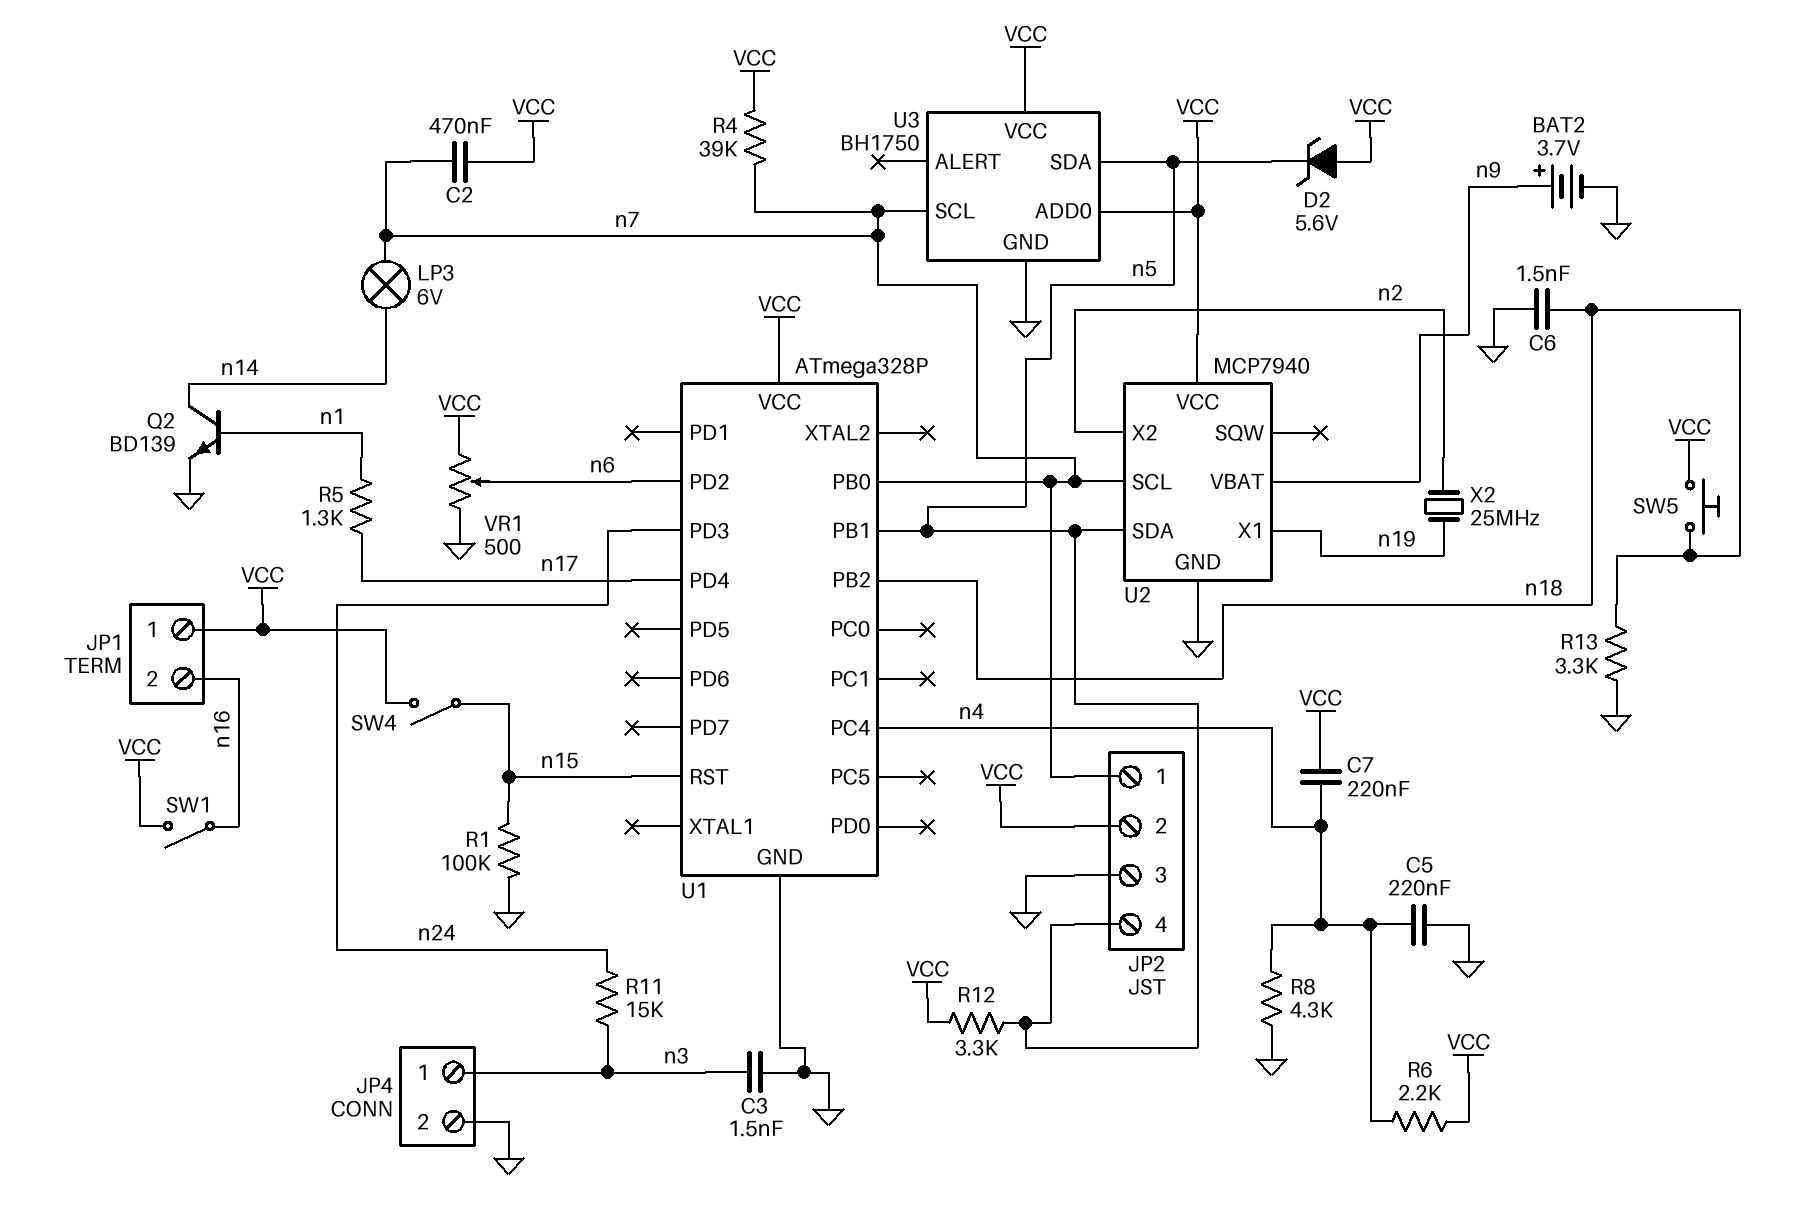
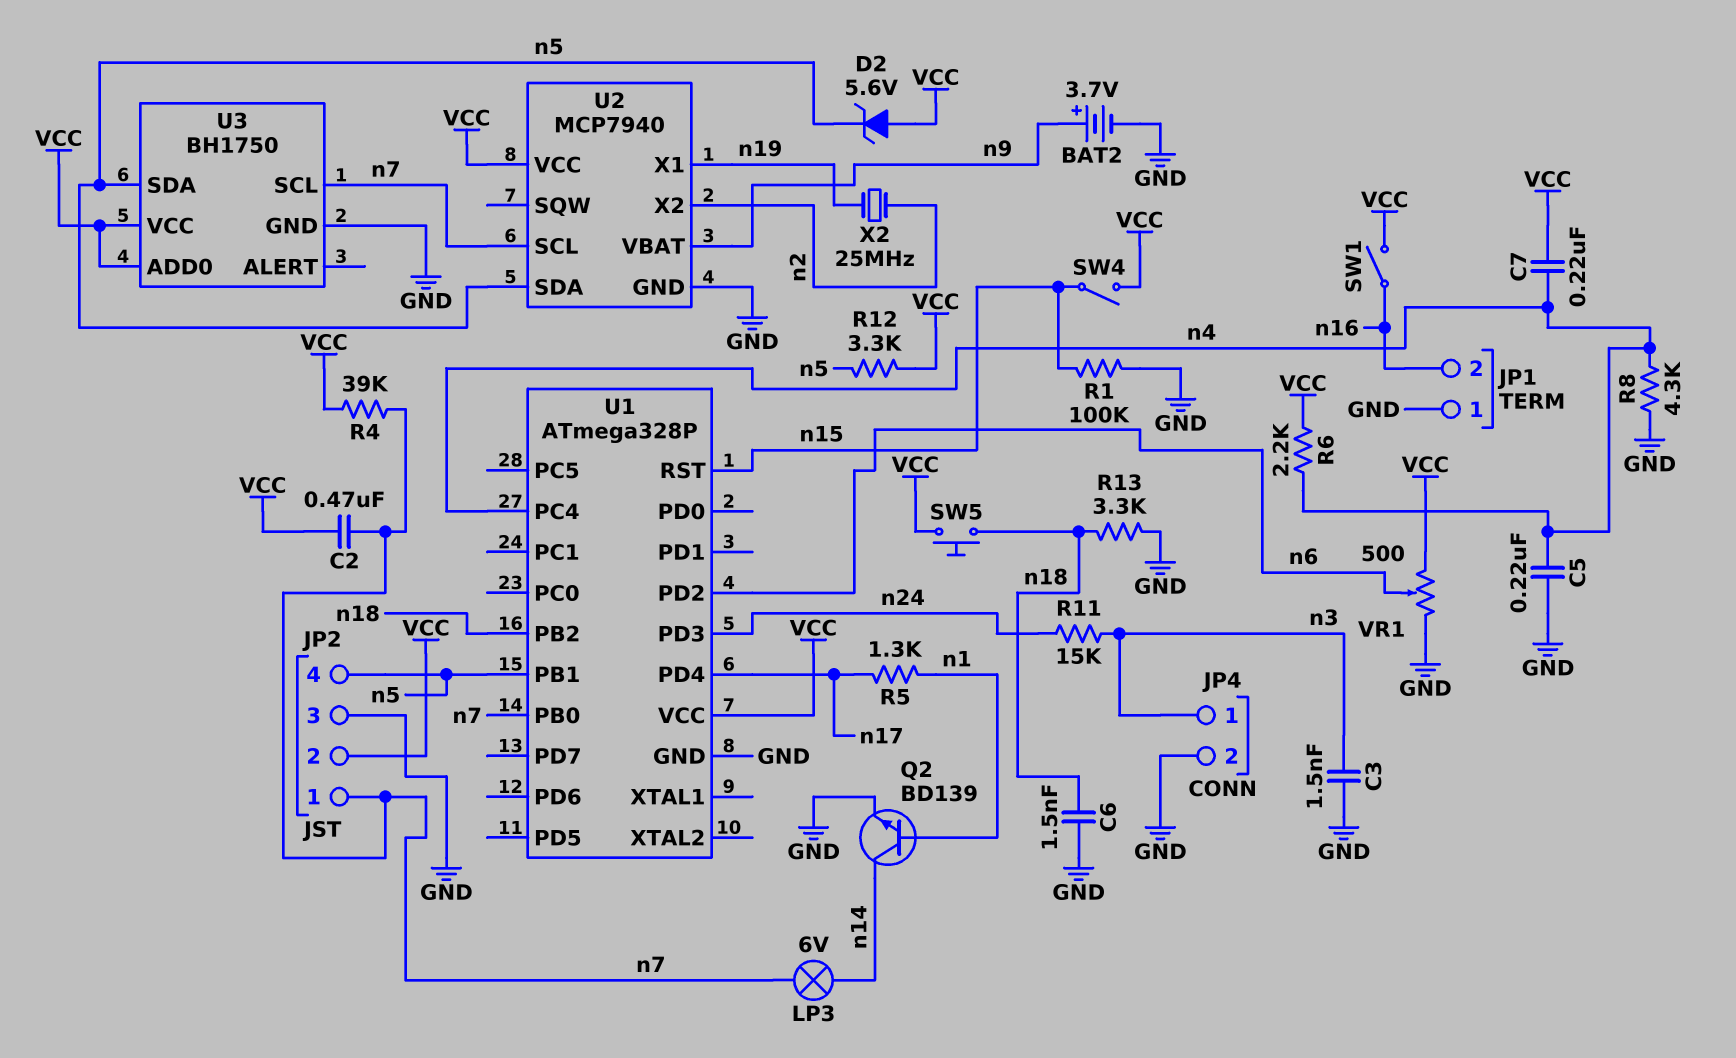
JP1 pin 1: VCC -> GND

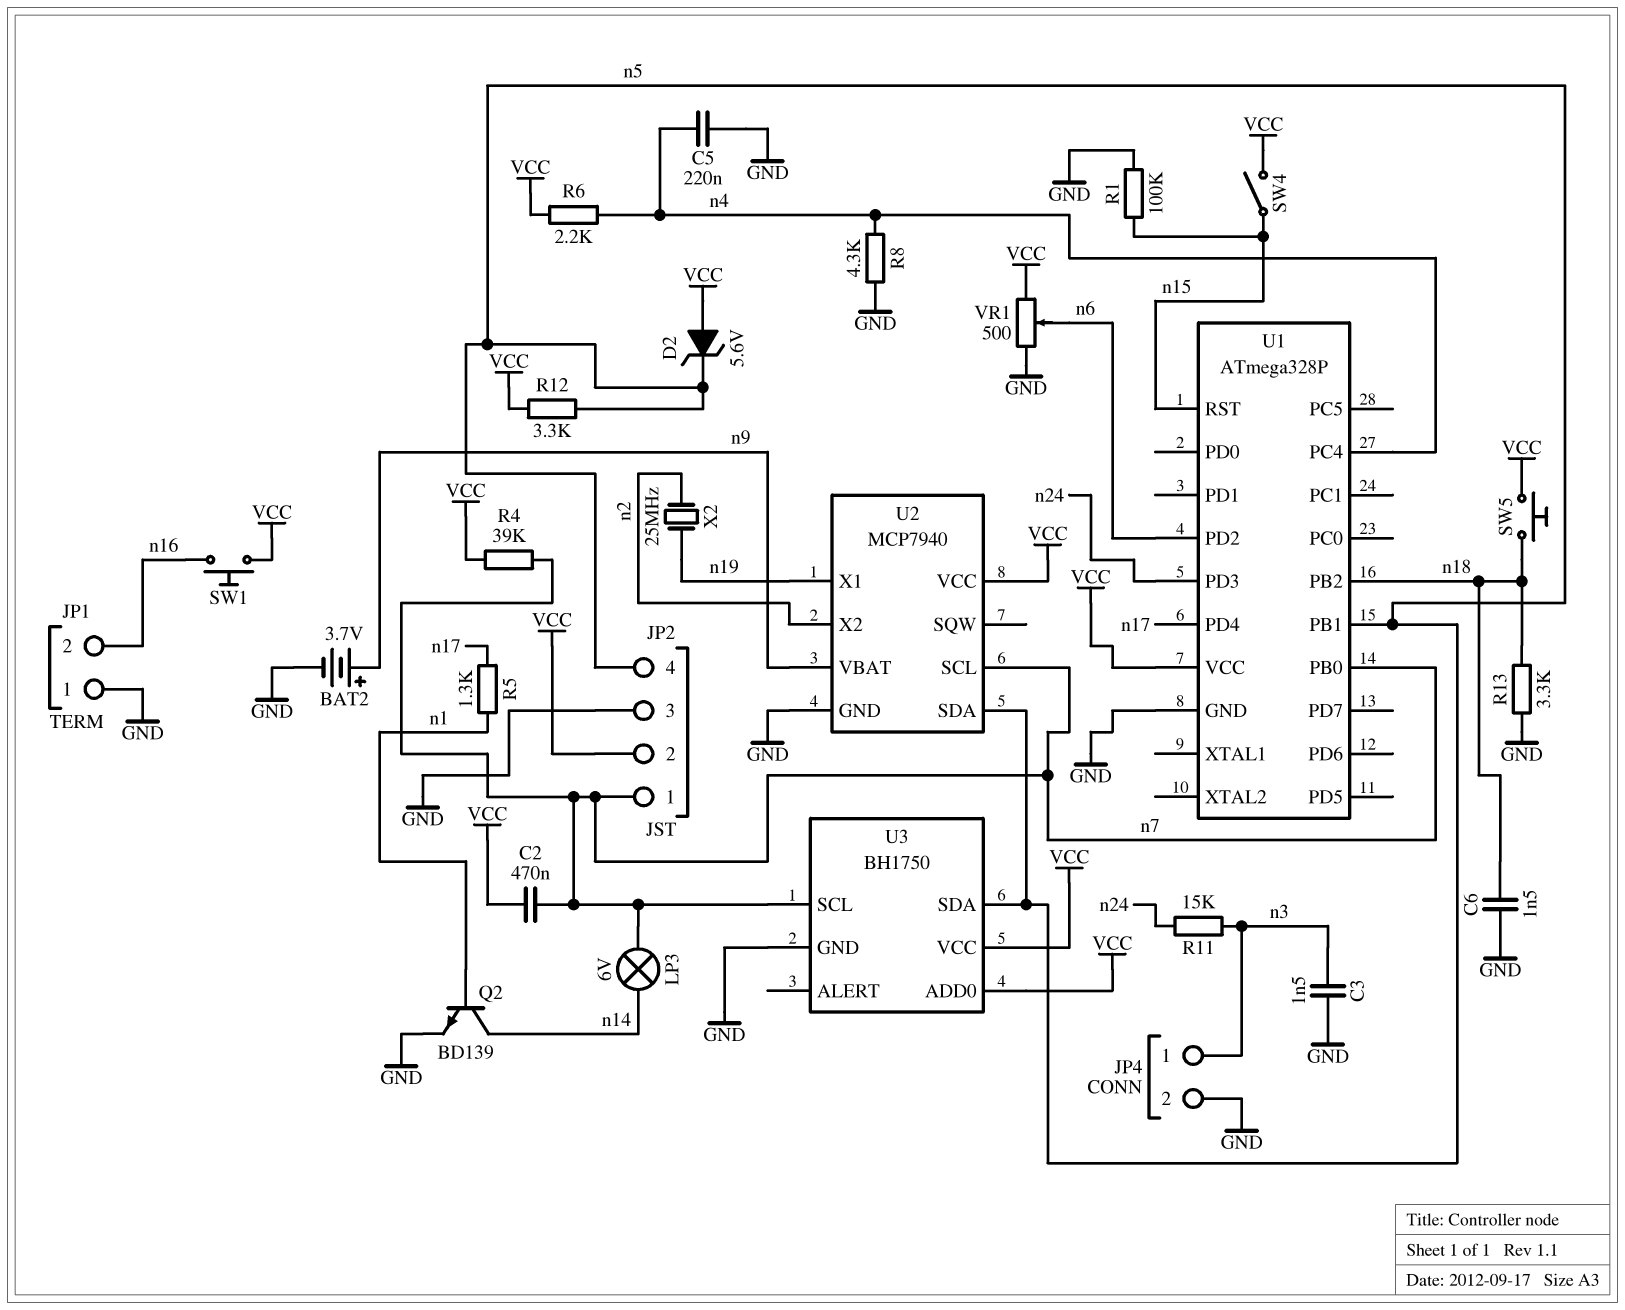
C7: 220nF (VCC, n4) -> none
SW1: switch (VCC, n16) -> button (VCC, n16)

